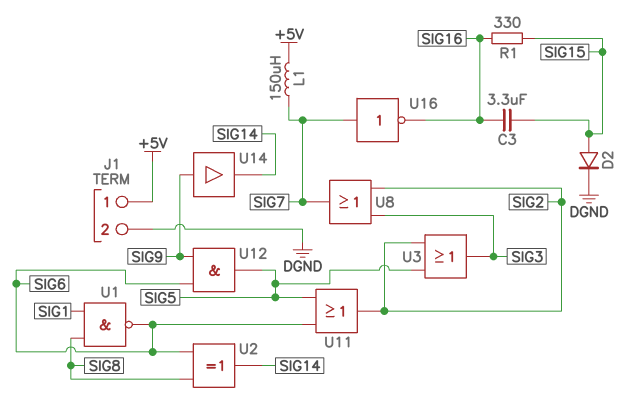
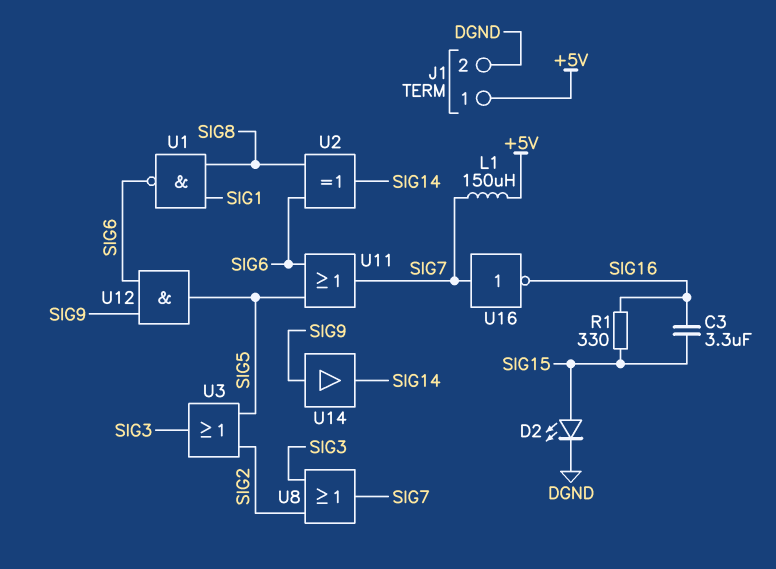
D2: diode (A SIG15, K DGND) -> LED (A SIG15, K DGND)
U11: OR (in SIG5, in SIG6, out SIG2) -> OR (in SIG5, in SIG6, out SIG7)

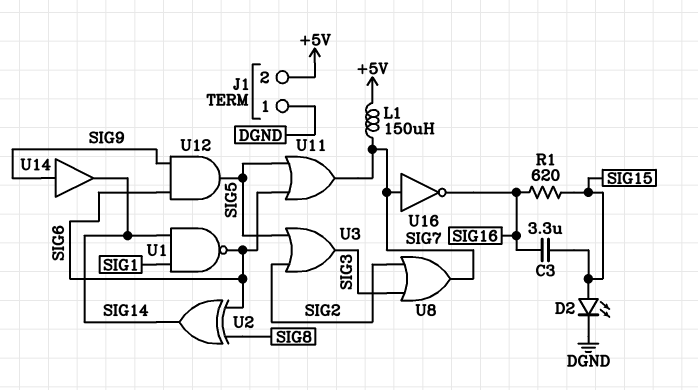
J1 pin 1: +5V -> DGND
J1 pin 2: DGND -> +5V
R1: 330 (SIG15, SIG16) -> 620 (SIG15, SIG16)
U1: NAND (in SIG1, in SIG8, out SIG6) -> NAND (in SIG1, in SIG14, out SIG6)

